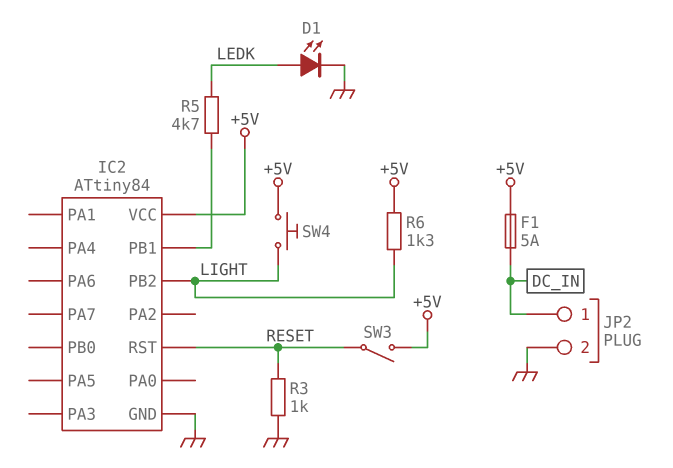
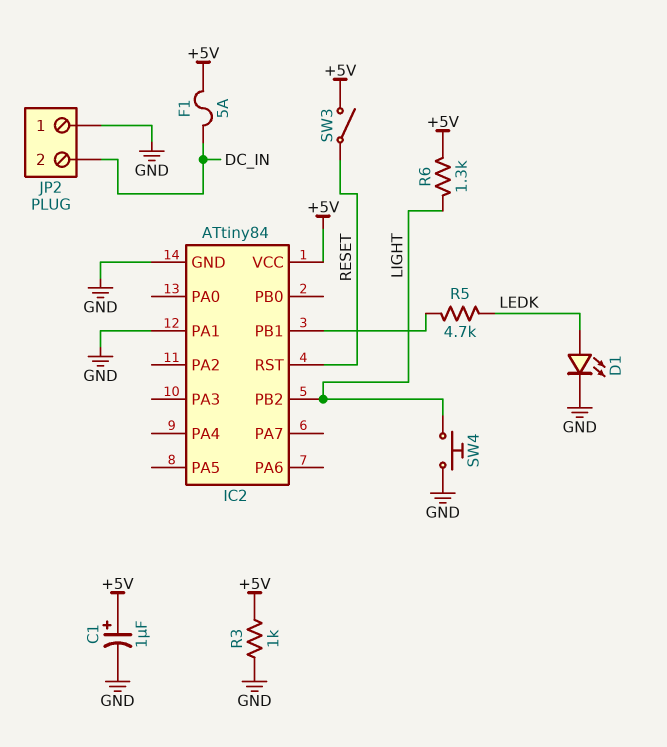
C1: none -> 1uF (plus +5V, minus GND)
IC2 pin PA1: none -> GND
JP2 pin 1: DC_IN -> GND
JP2 pin 2: GND -> DC_IN
R3: 1k (GND, RESET) -> 1k (+5V, GND)
SW4: button (+5V, LIGHT) -> button (GND, LIGHT)

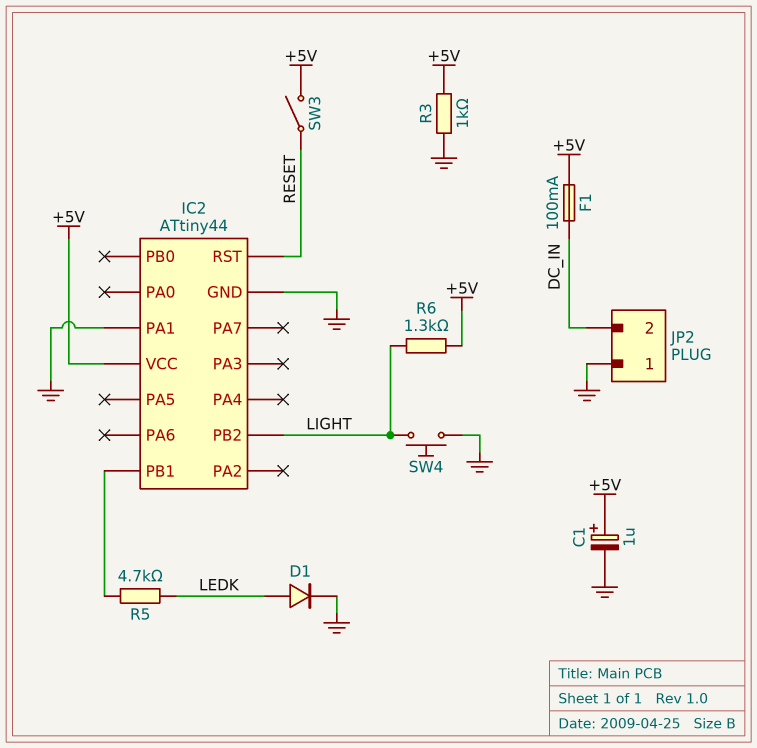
D1: LED (A LEDK, K GND) -> diode (A LEDK, K GND)
F1: 5A (+5V, DC_IN) -> 100mA (+5V, DC_IN)
IC2: ATtiny84 -> ATtiny44

